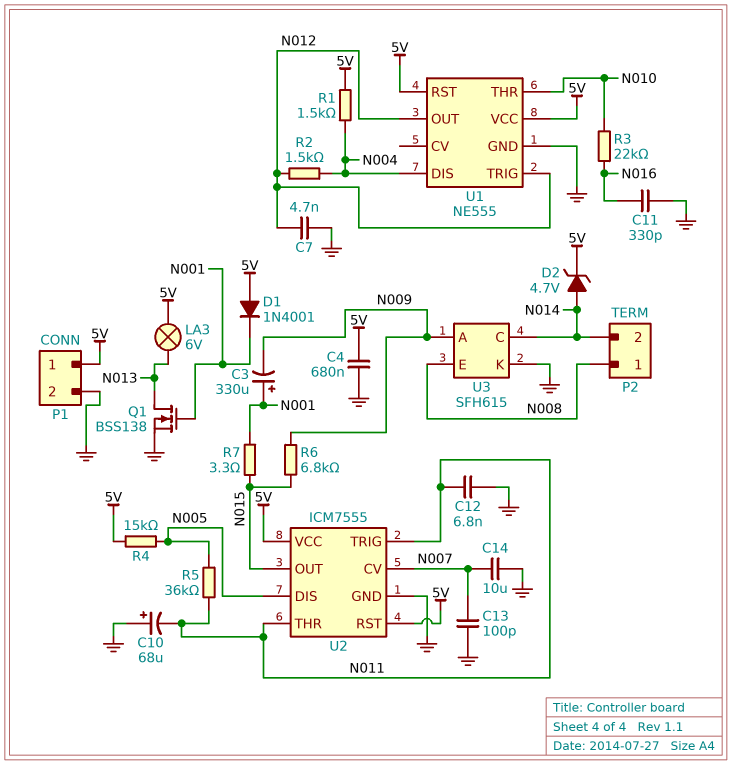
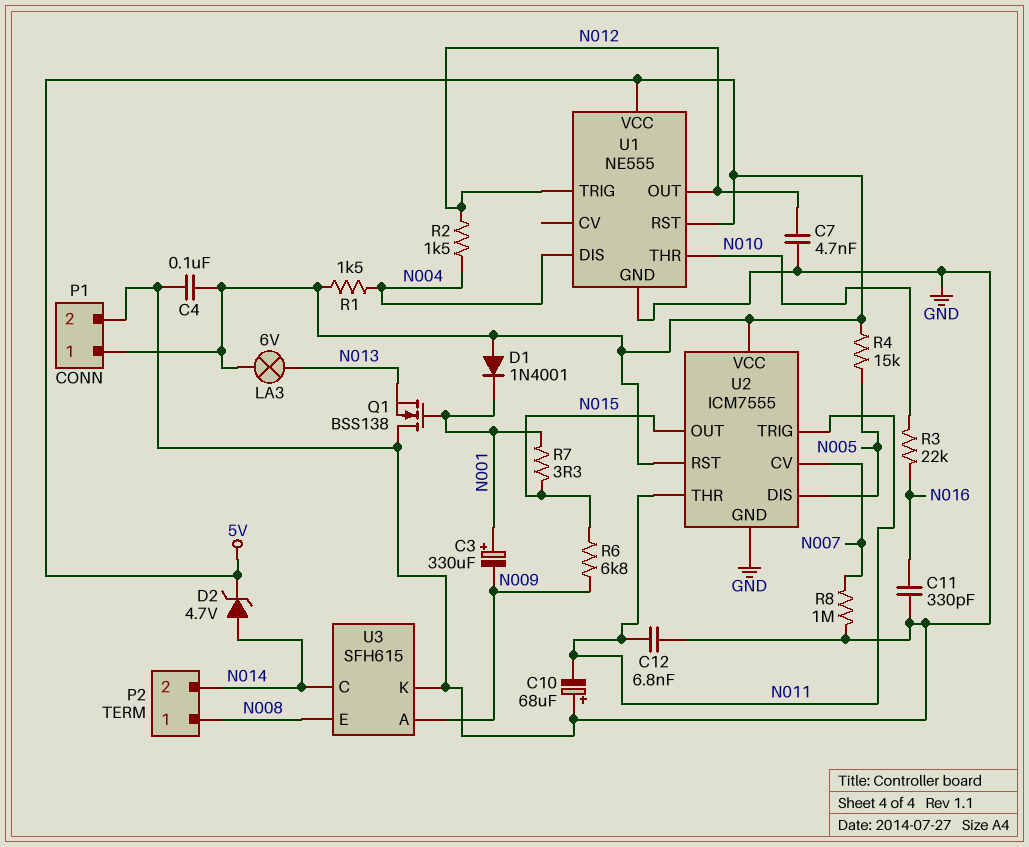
C4: 680nF (5V, GND) -> 100nF (5V, GND)
C13: 100pF (GND, N007) -> none
C14: 10uF (GND, N007) -> none
Q1: NMOS BSS138 (G N001, D N013, S GND) -> NMOS BSS138 (G N001, D GND, S N013)
R5: 36k (N005, N011) -> none
R8: none -> 1M (GND, N007)

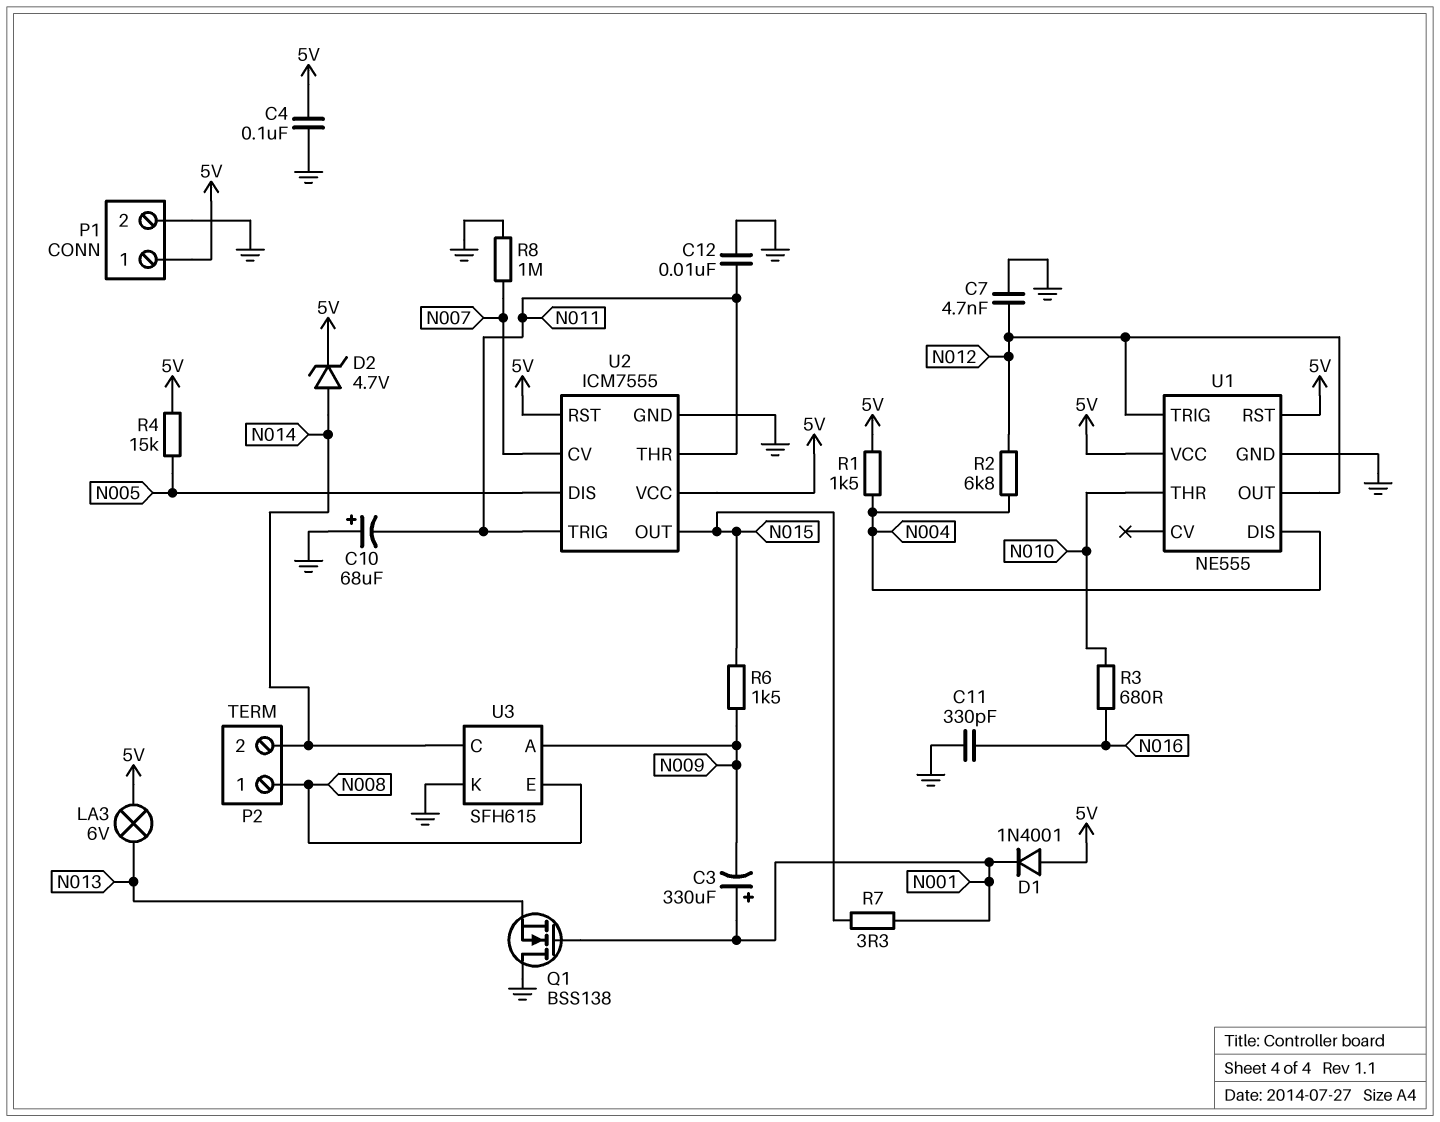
C12: 6.8nF (GND, N011) -> 10nF (GND, N011)
R2: 1.5k (N004, N012) -> 6.8k (N004, N012)
R3: 22k (N010, N016) -> 680 (N010, N016)
R6: 6.8k (N009, N015) -> 1.5k (N009, N015)

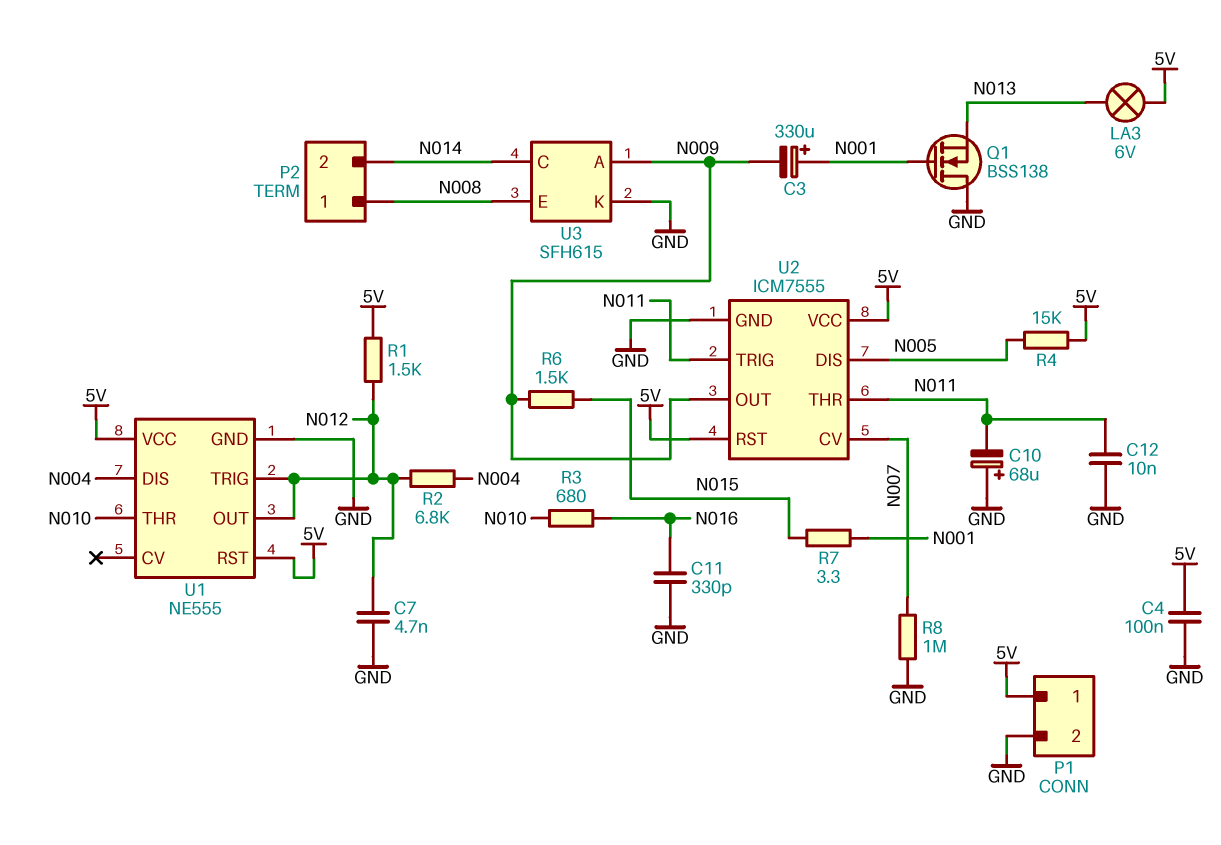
D1: diode 1N4001 (A 5V, K N001) -> none
D2: zener 4.7V (A N014, K 5V) -> none
R1: 1.5k (5V, N004) -> 1.5k (5V, N012)
U2 pin OUT: N015 -> N009

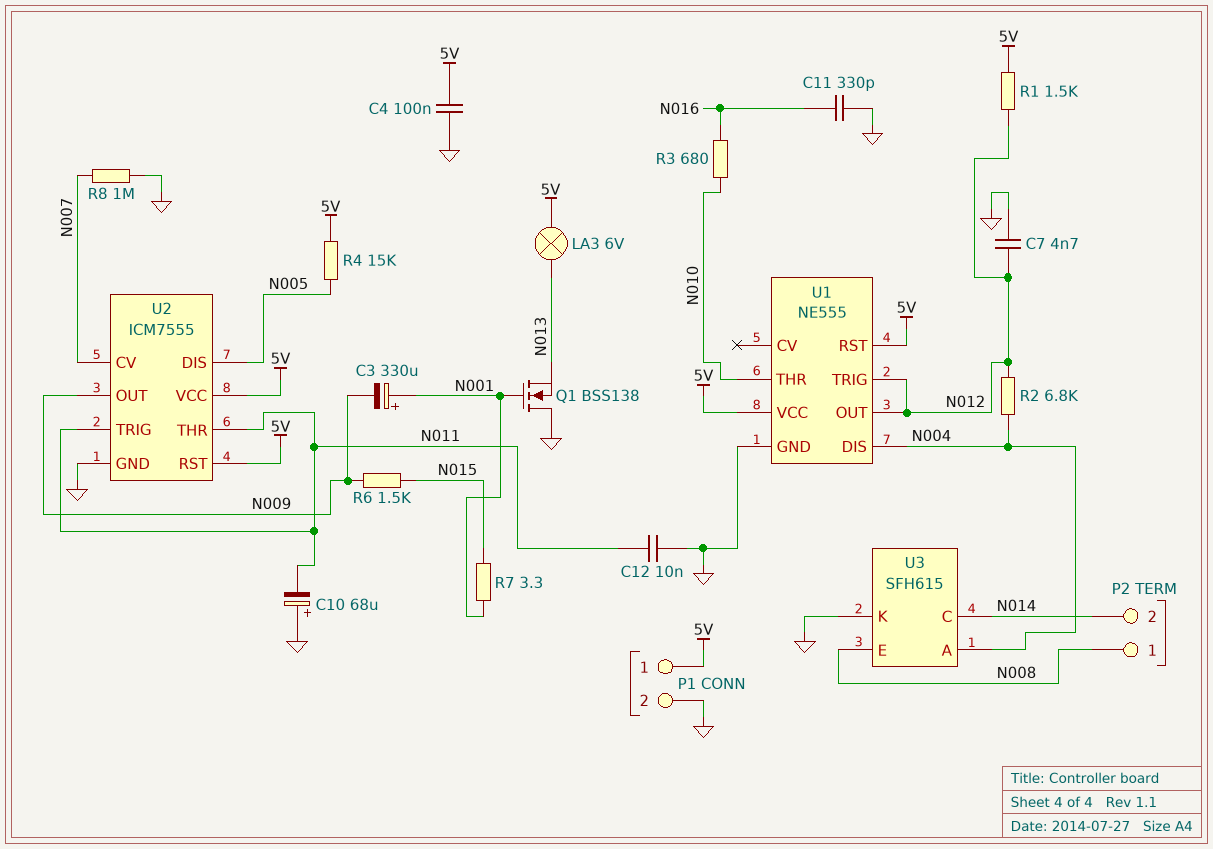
U3 pin A: N009 -> N004

